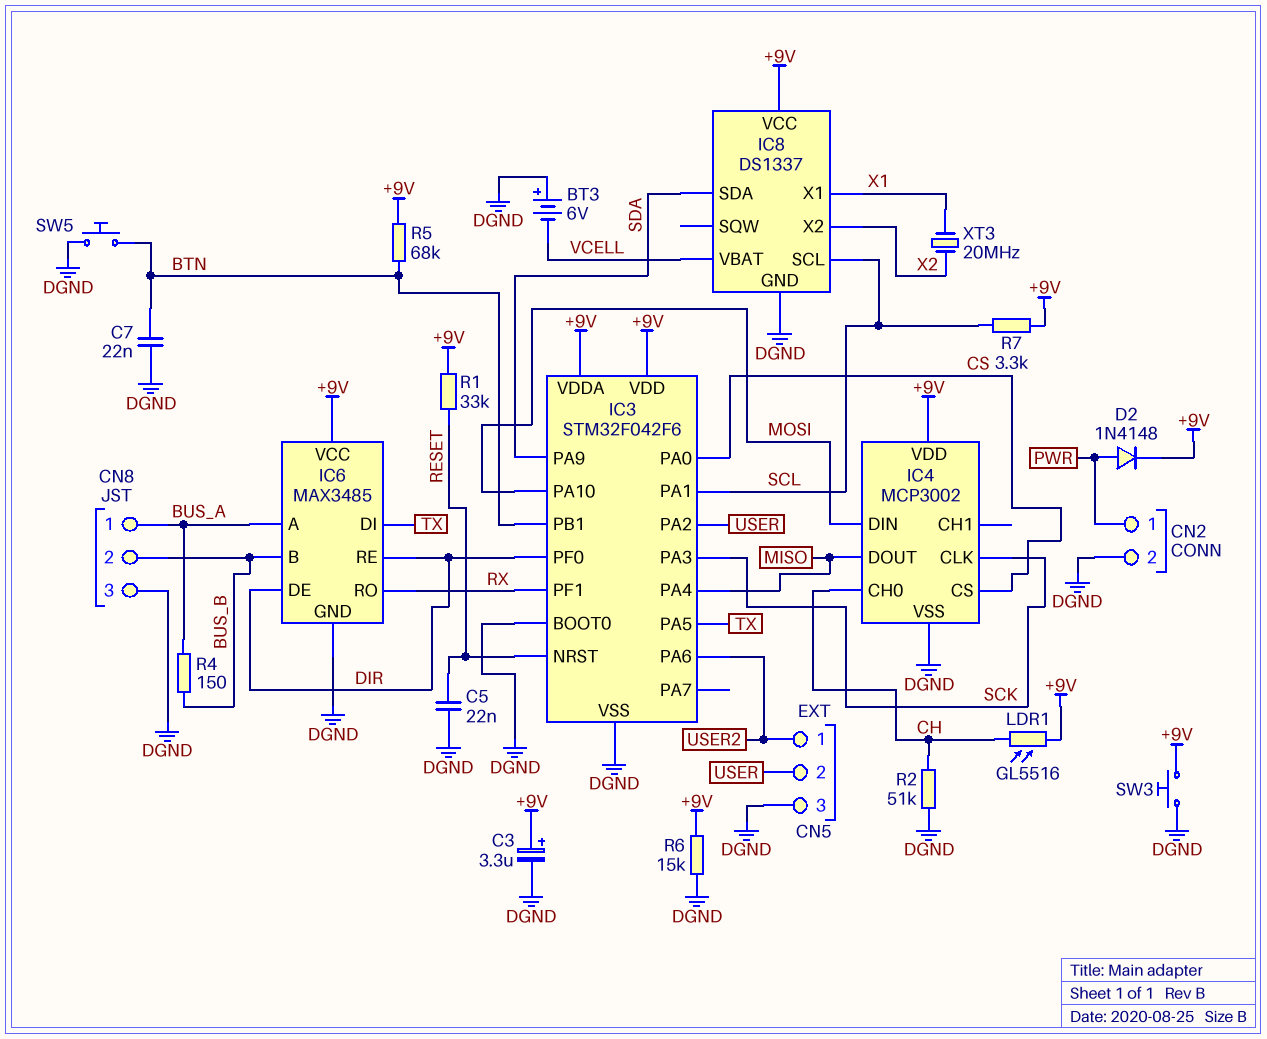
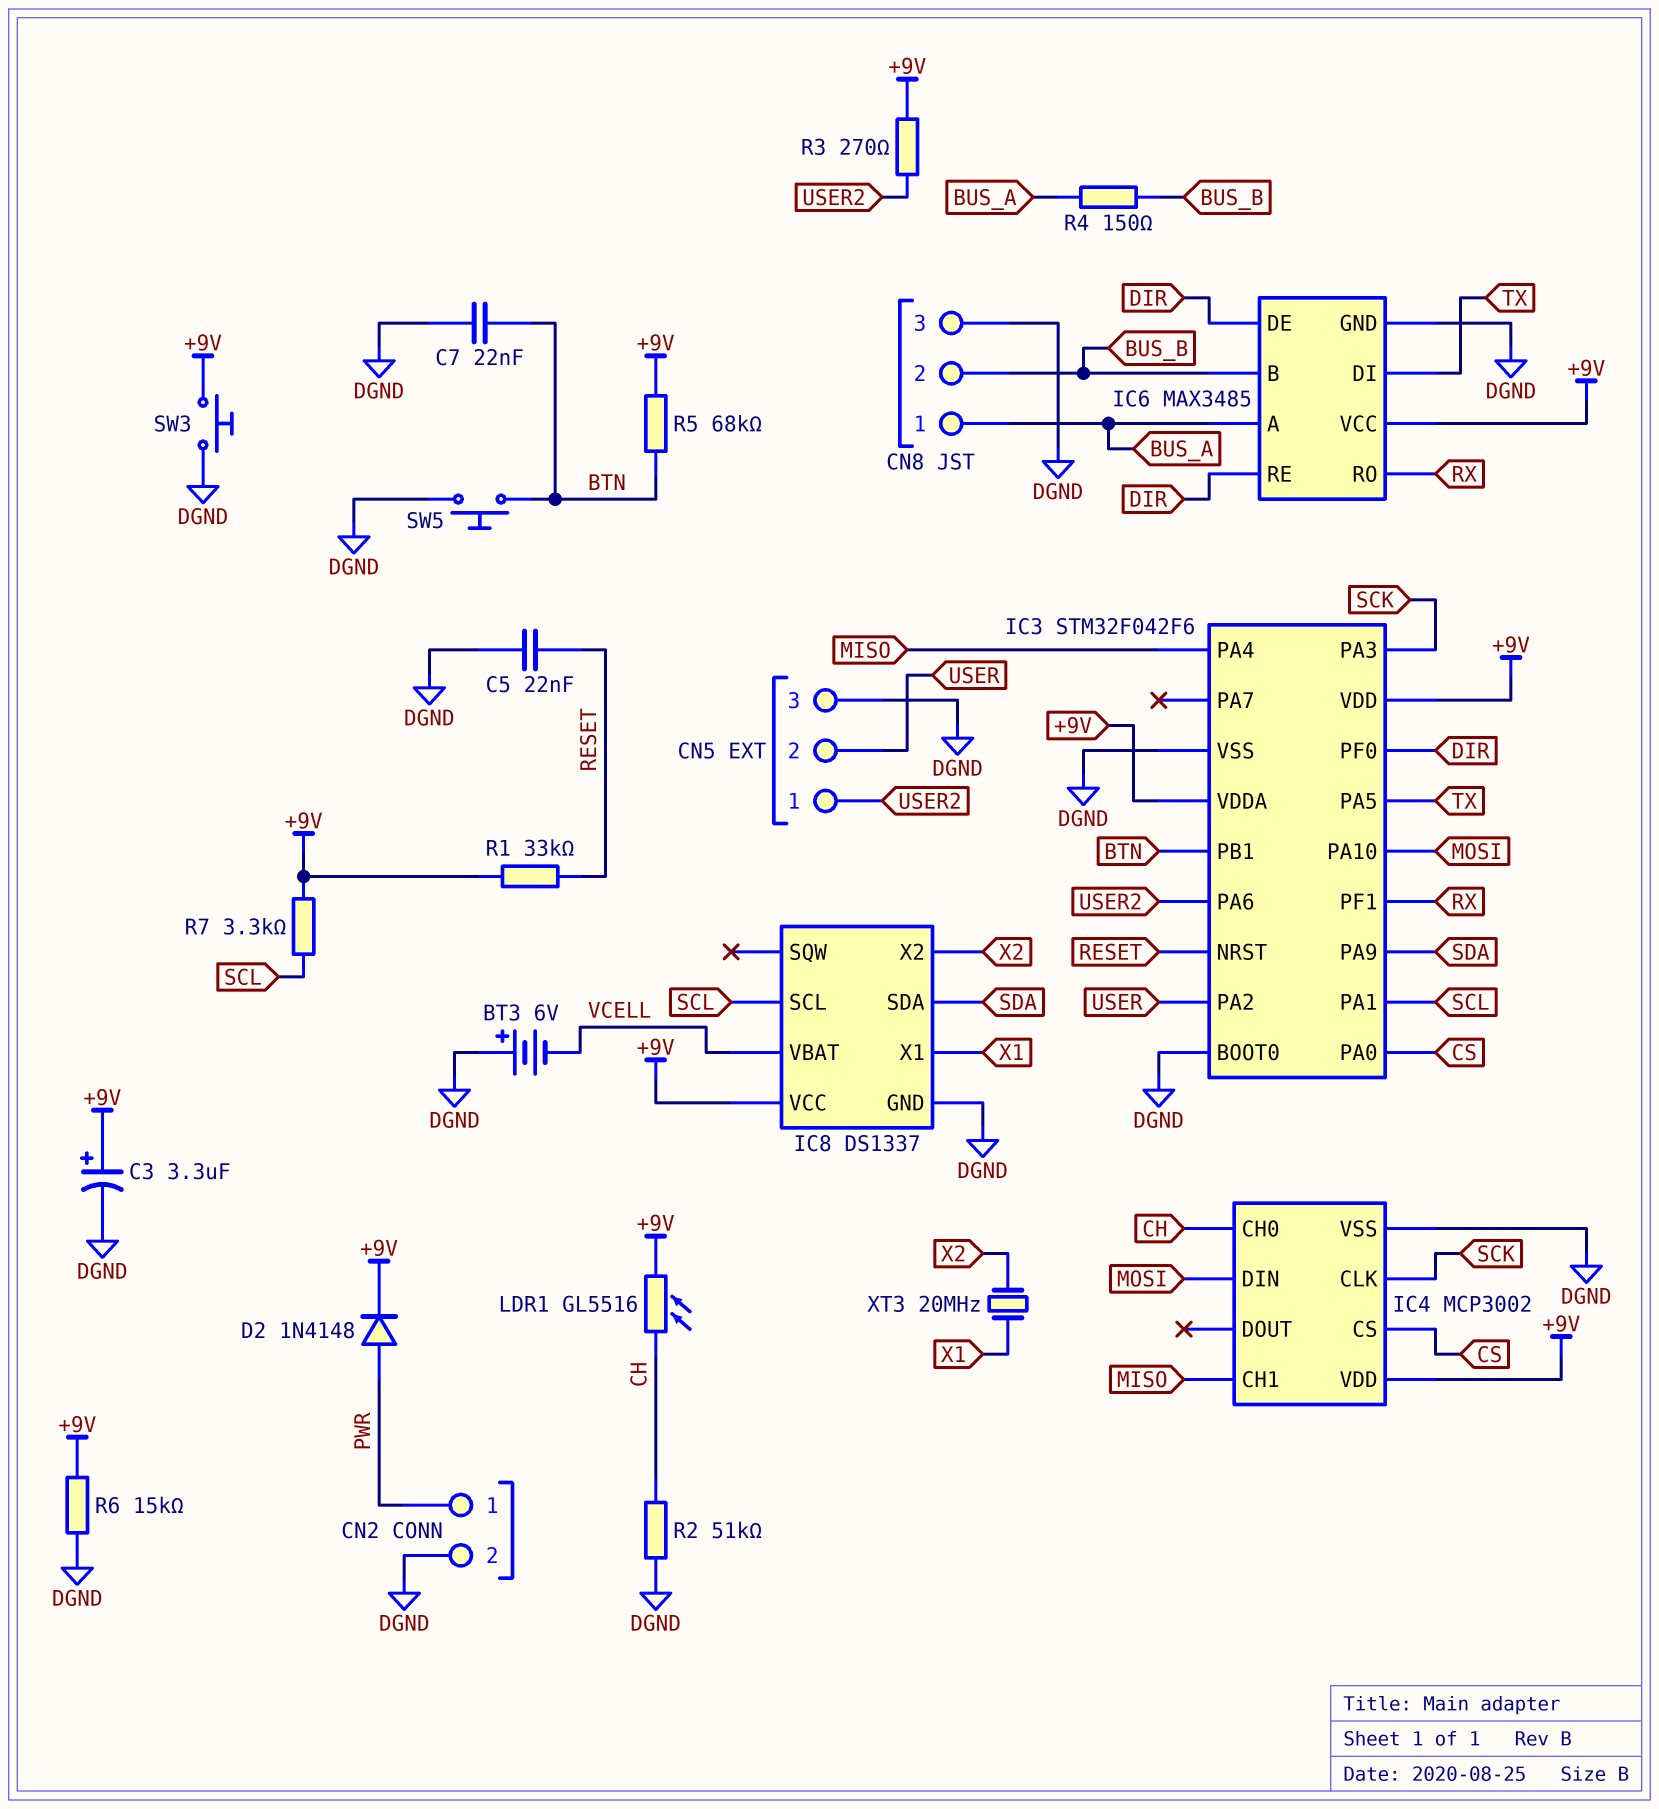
IC4 pin CH1: none -> MISO
IC4 pin DOUT: MISO -> none
R3: none -> 270 (+9V, USER2)

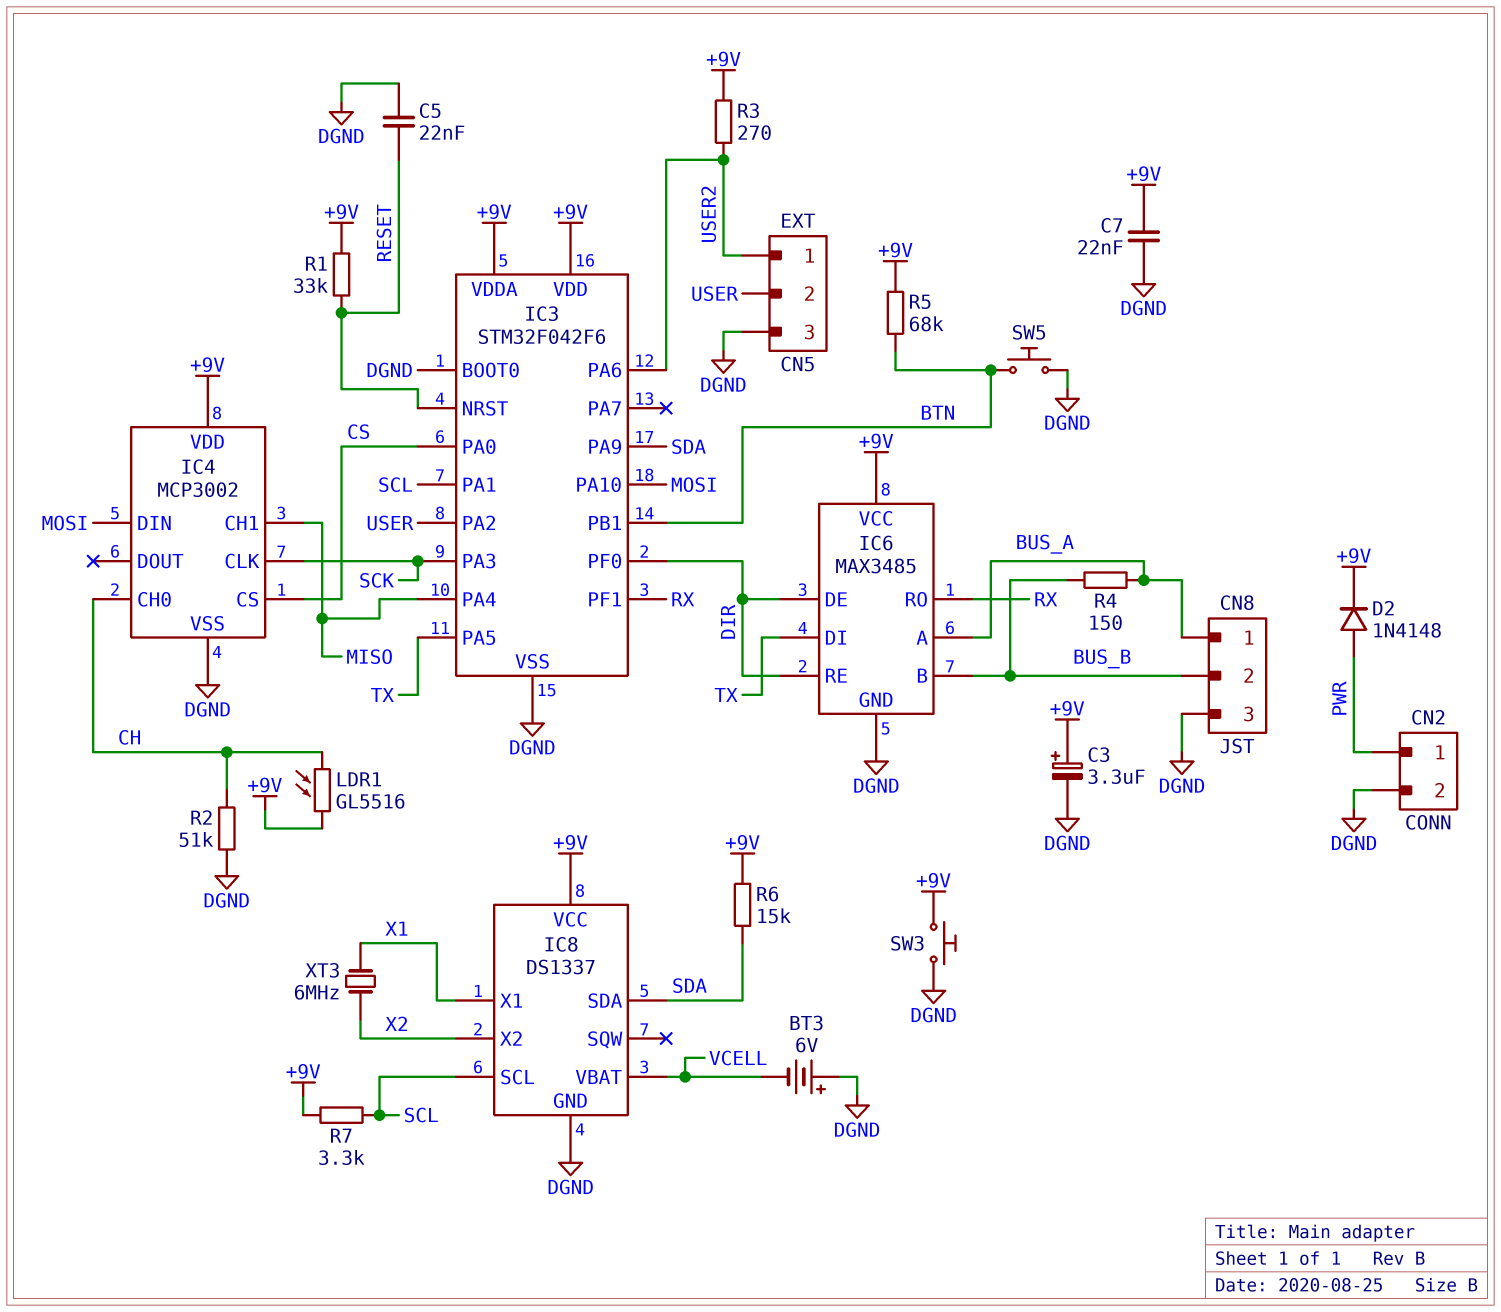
C7: 22nF (BTN, DGND) -> 22nF (+9V, DGND)
R6: 15k (+9V, DGND) -> 15k (+9V, SDA)
XT3: 20MHz (X1, X2) -> 6MHz (X1, X2)

